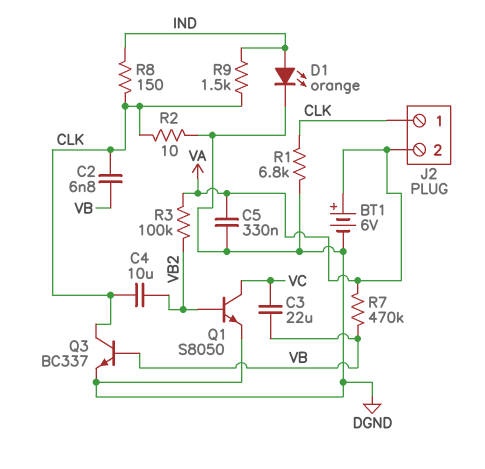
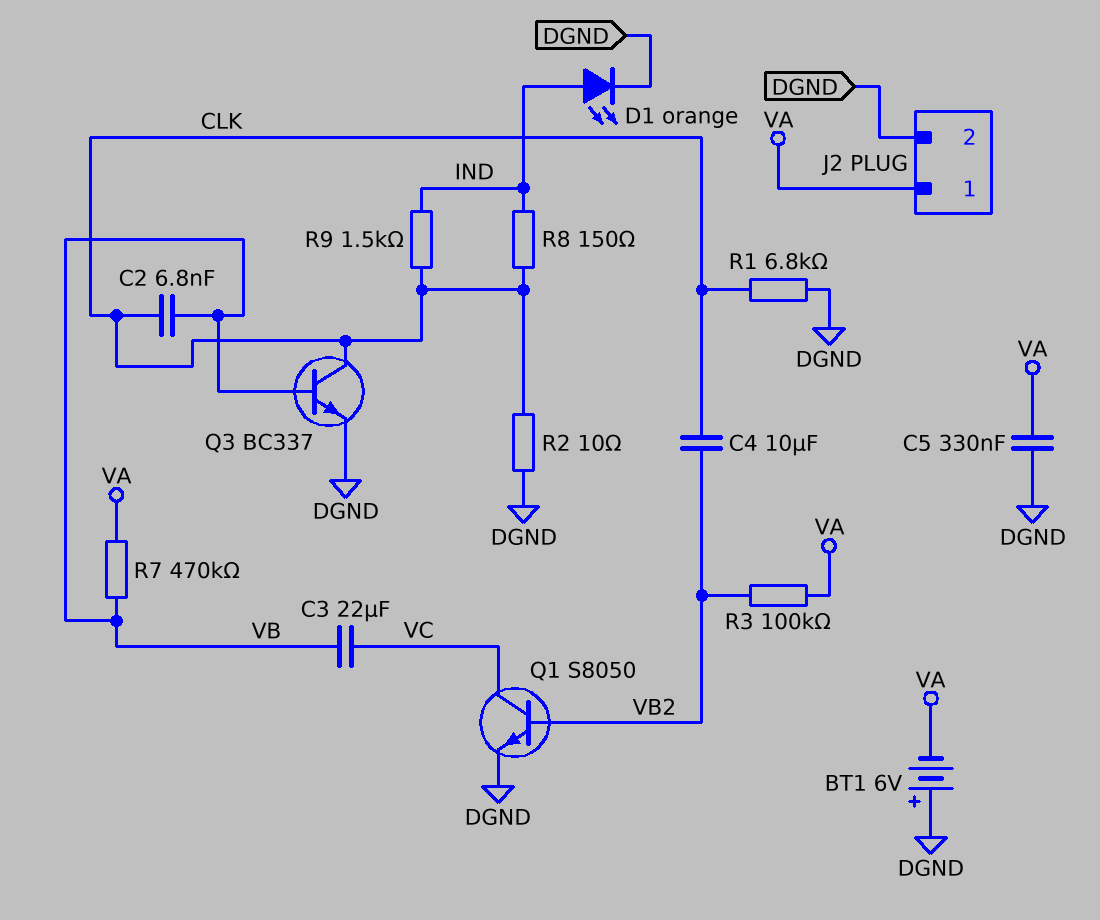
BT1: 6V (plus VA, minus DGND) -> 6V (plus DGND, minus VA)
J2 pin 1: CLK -> VA
J2 pin 2: VA -> DGND

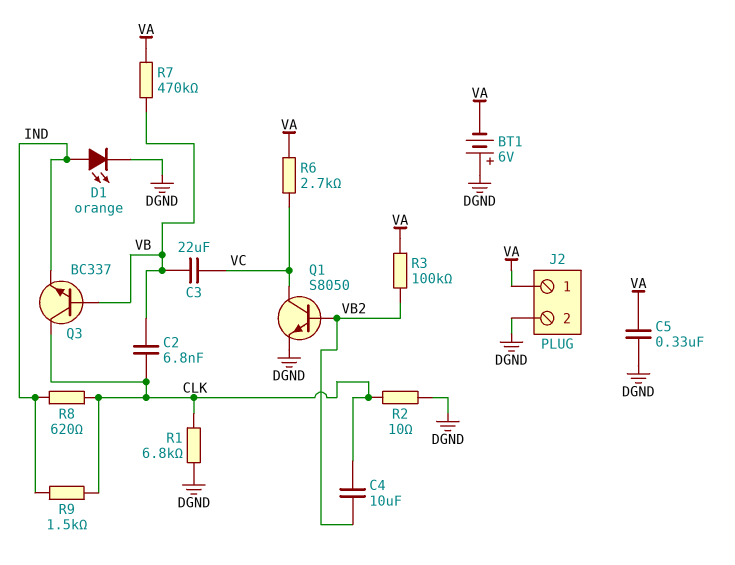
Q3: NPN BC337 (B VB, C CLK, E DGND) -> NPN BC337 (B VB, C CLK, E IND)
R6: none -> 2.7k (VA, VC)
R8: 150 (CLK, IND) -> 620 (CLK, IND)

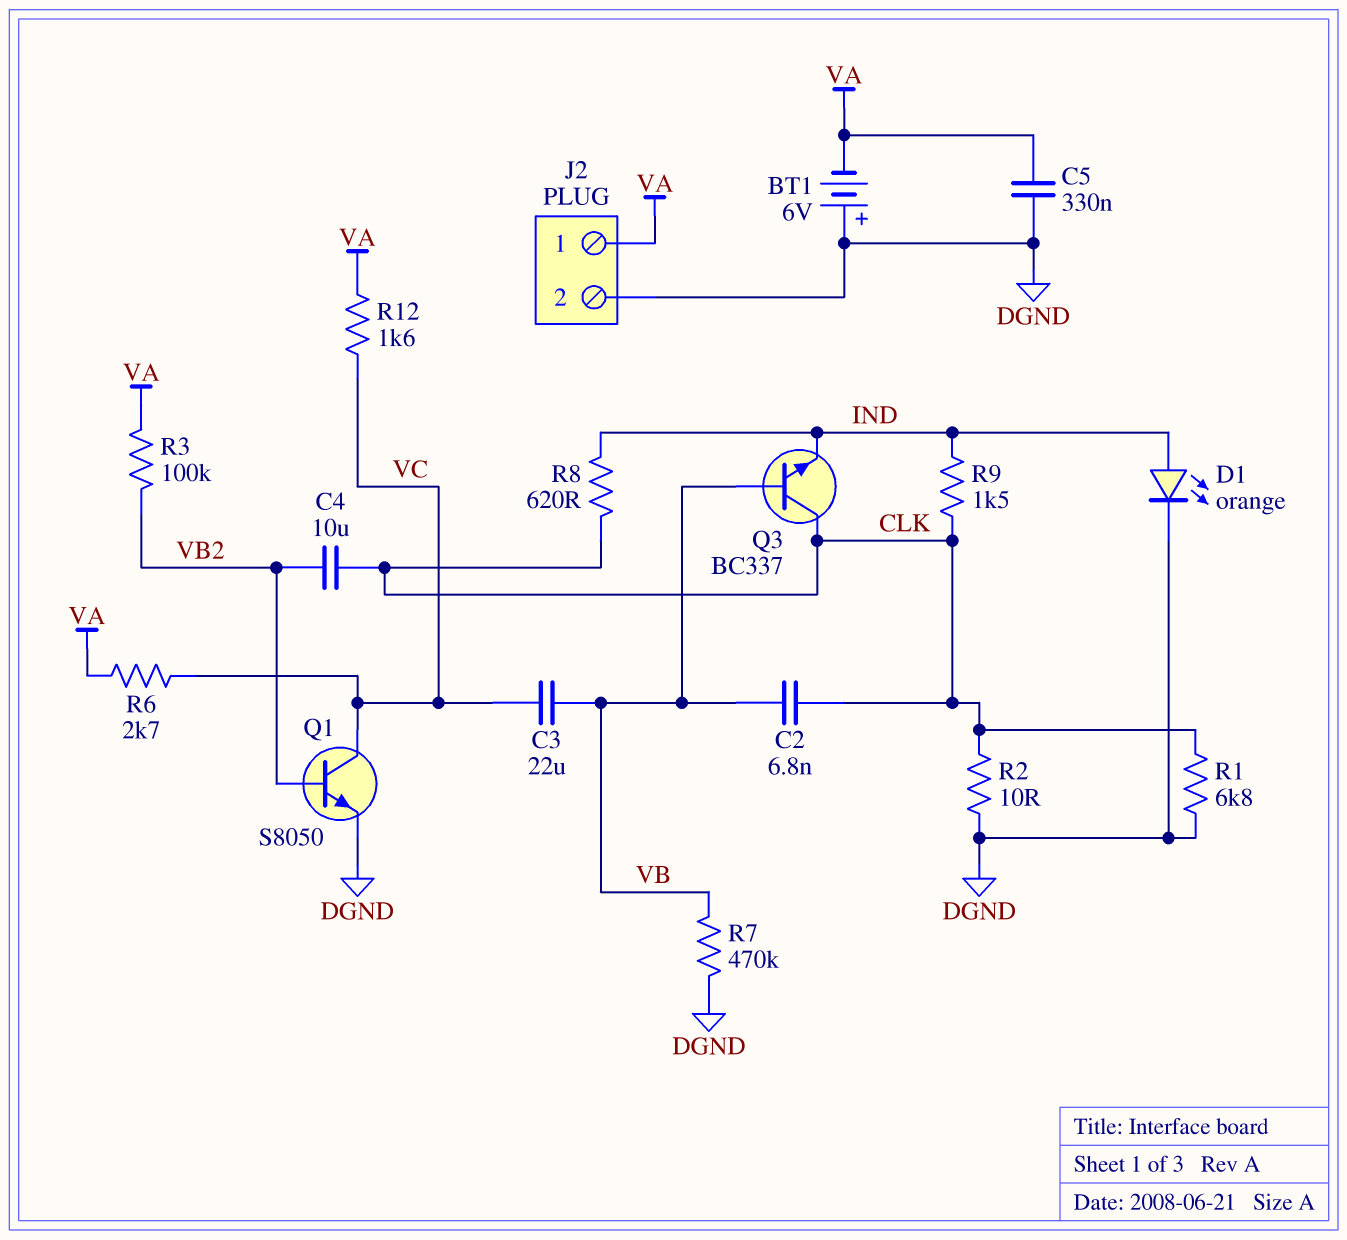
R7: 470k (VA, VB) -> 470k (DGND, VB)
R12: none -> 1.6k (VA, VC)

